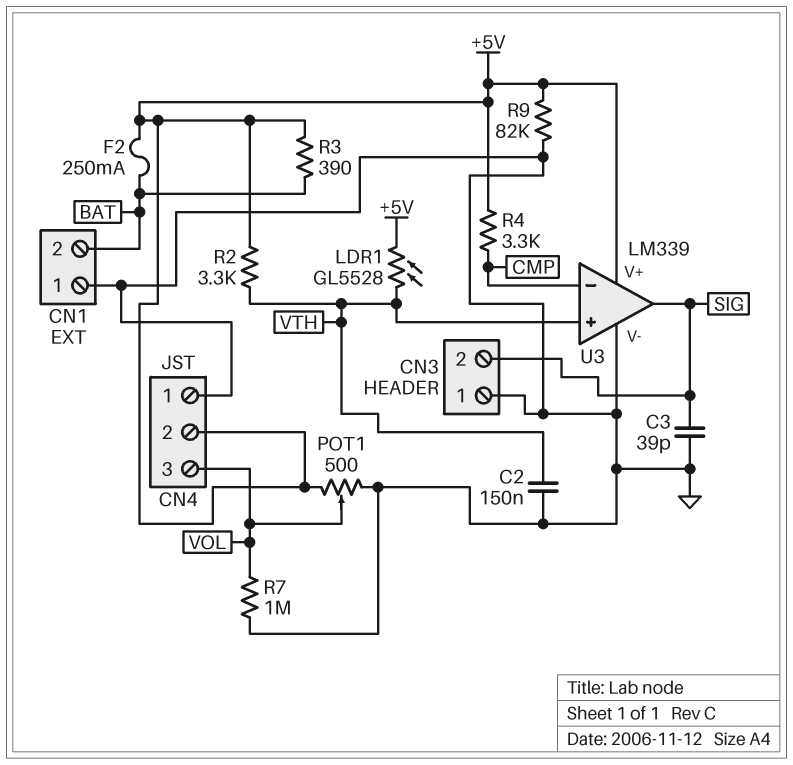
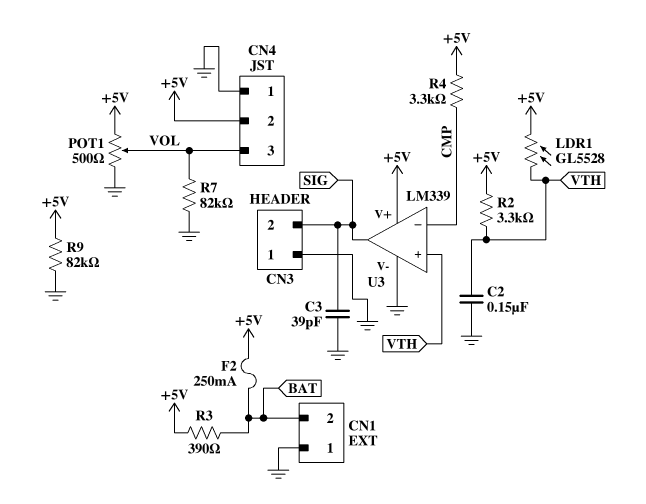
R7: 1M (GND, VOL) -> 82k (GND, VOL)

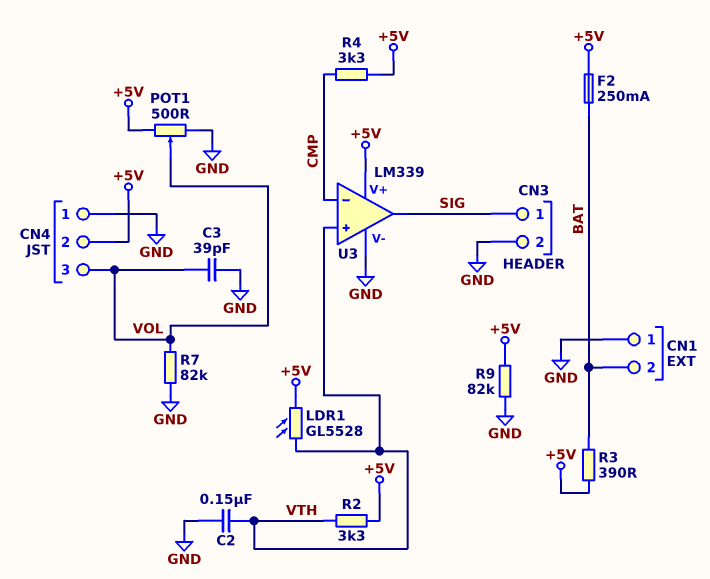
C3: 39pF (GND, SIG) -> 39pF (GND, VOL)
CN3 pin 1: GND -> SIG
CN3 pin 2: SIG -> GND

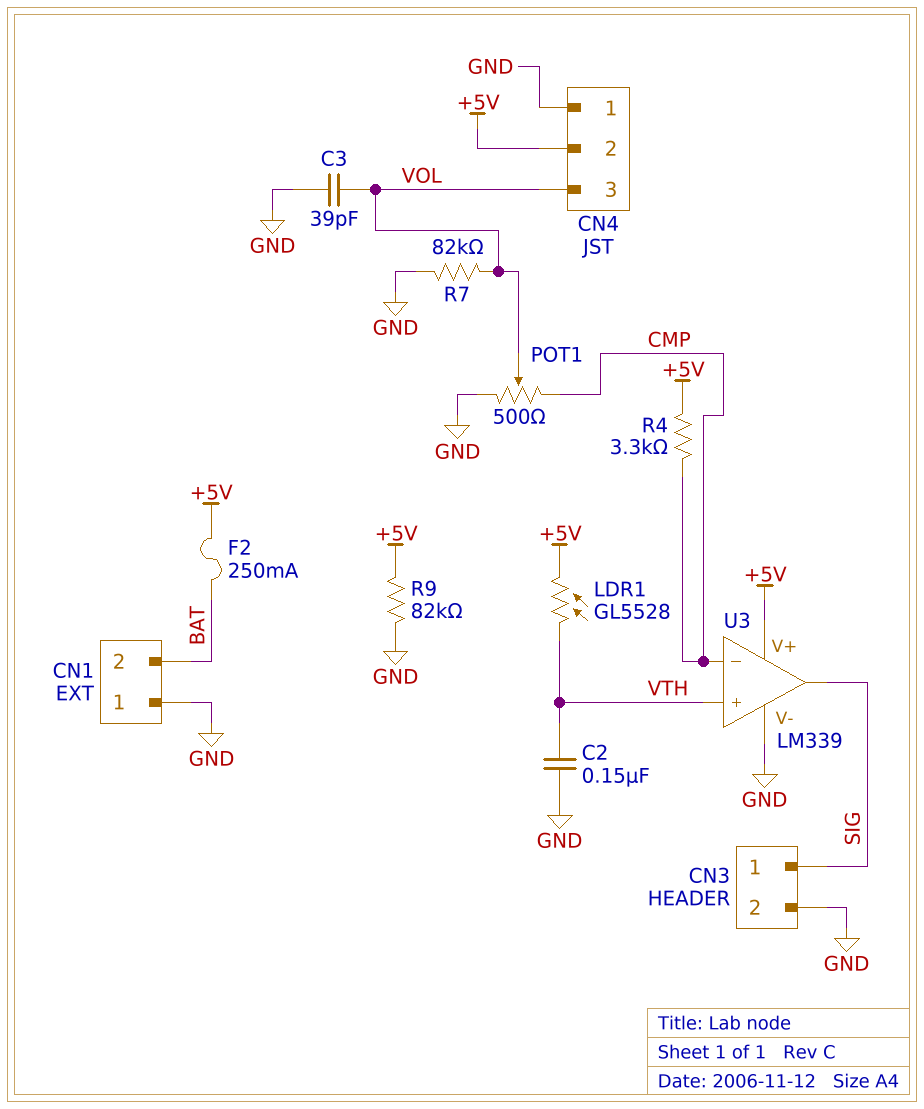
POT1: 500 (+5V, GND, wiper VOL) -> 500 (CMP, GND, wiper VOL)
R2: 3.3k (+5V, VTH) -> none
R3: 390 (+5V, BAT) -> none

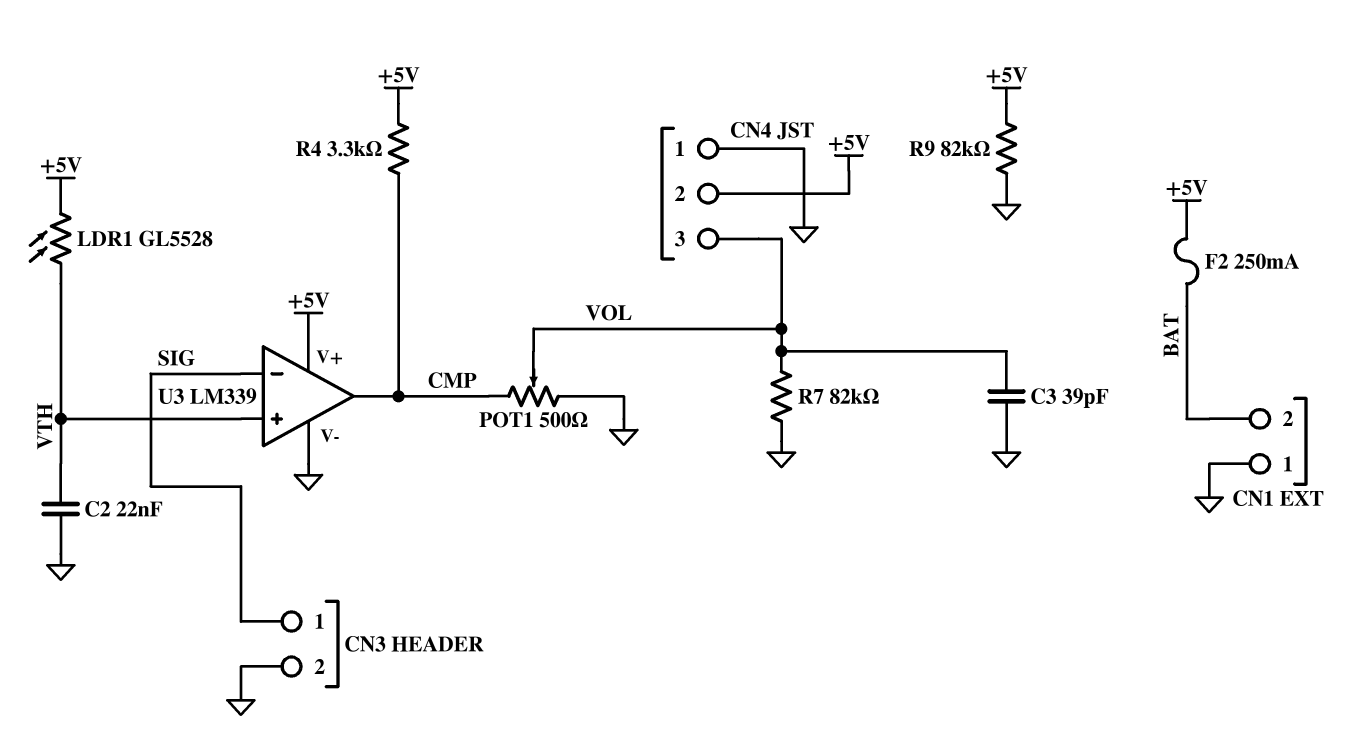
C2: 150nF (GND, VTH) -> 22nF (GND, VTH)
U3 pin in-: CMP -> SIG
U3 pin out: SIG -> CMP

